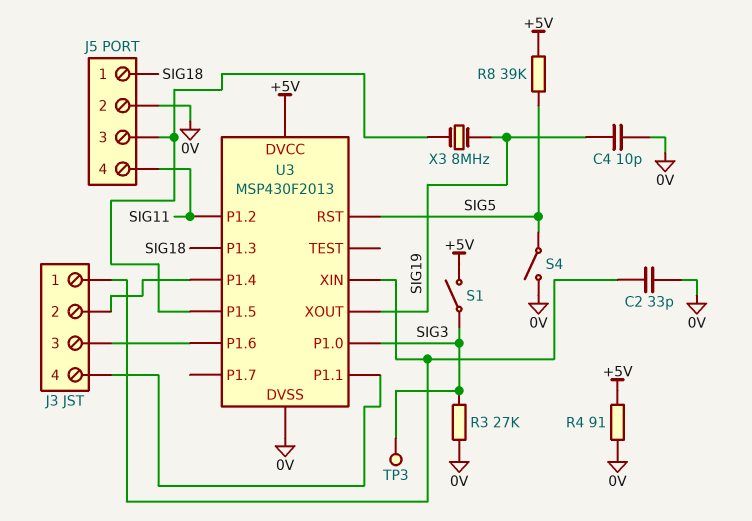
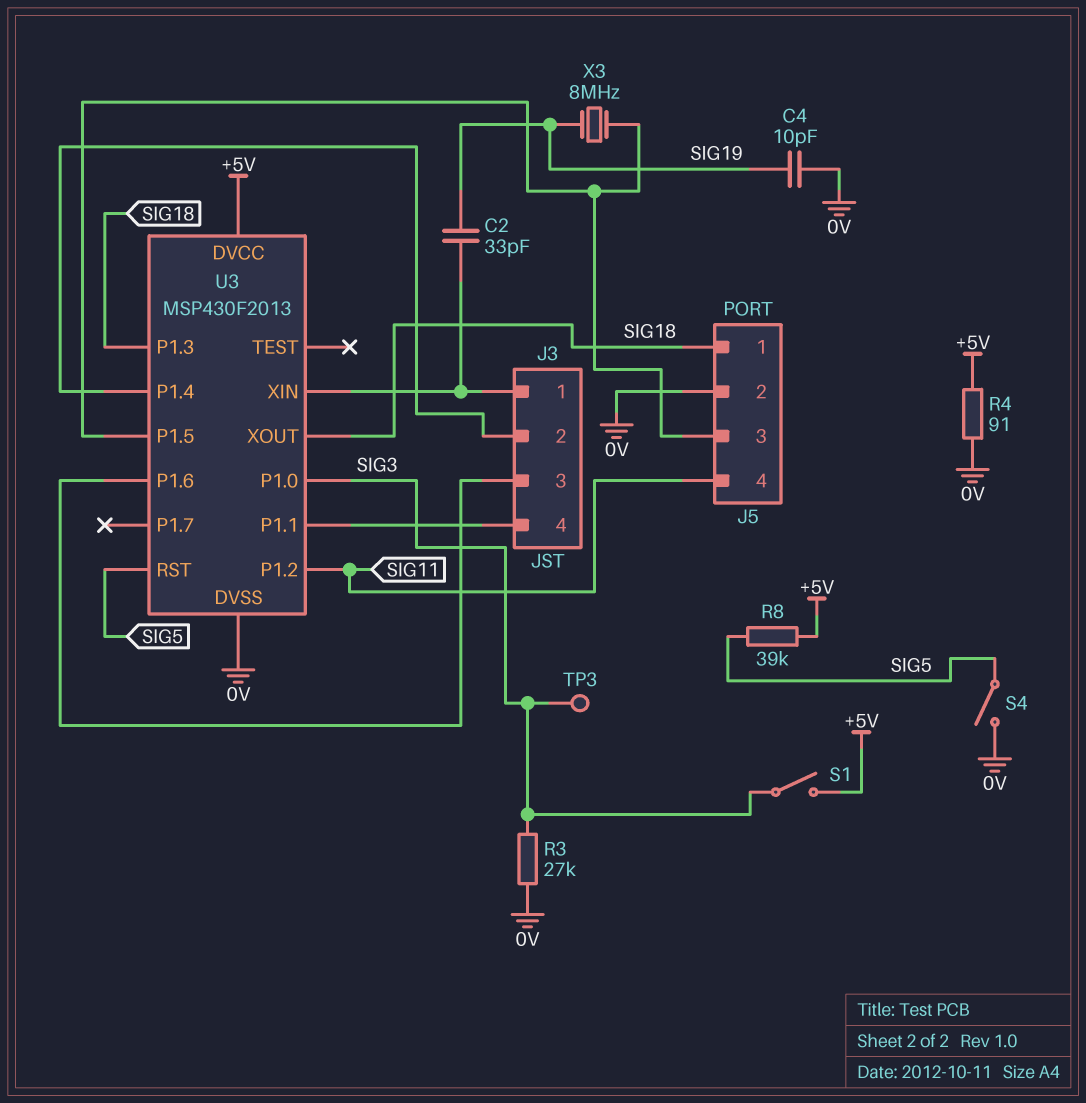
C2: 33pF (0V, J3/1) -> 33pF (J3/1, SIG19)
U3 pin XOUT: SIG19 -> SIG18

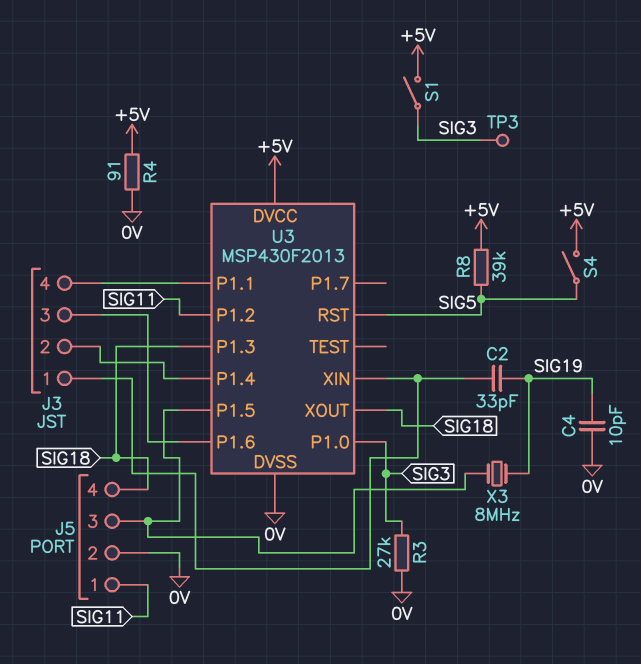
J5 pin 1: SIG18 -> SIG11
J5 pin 4: SIG11 -> SIG18
S4: switch (0V, SIG5) -> switch (+5V, SIG5)

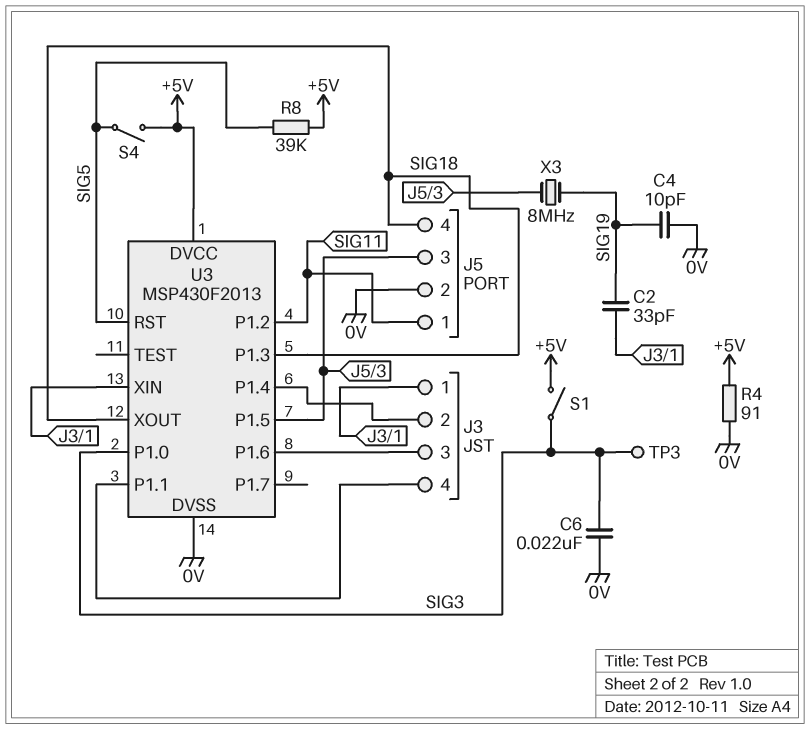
C6: none -> 22nF (0V, SIG3)
R3: 27k (0V, SIG3) -> none

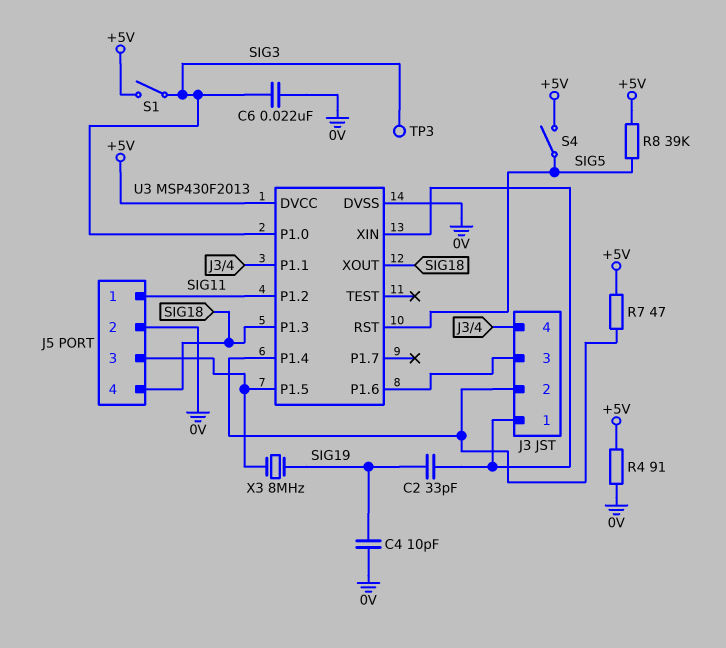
R7: none -> 47 (+5V, J3/2)

